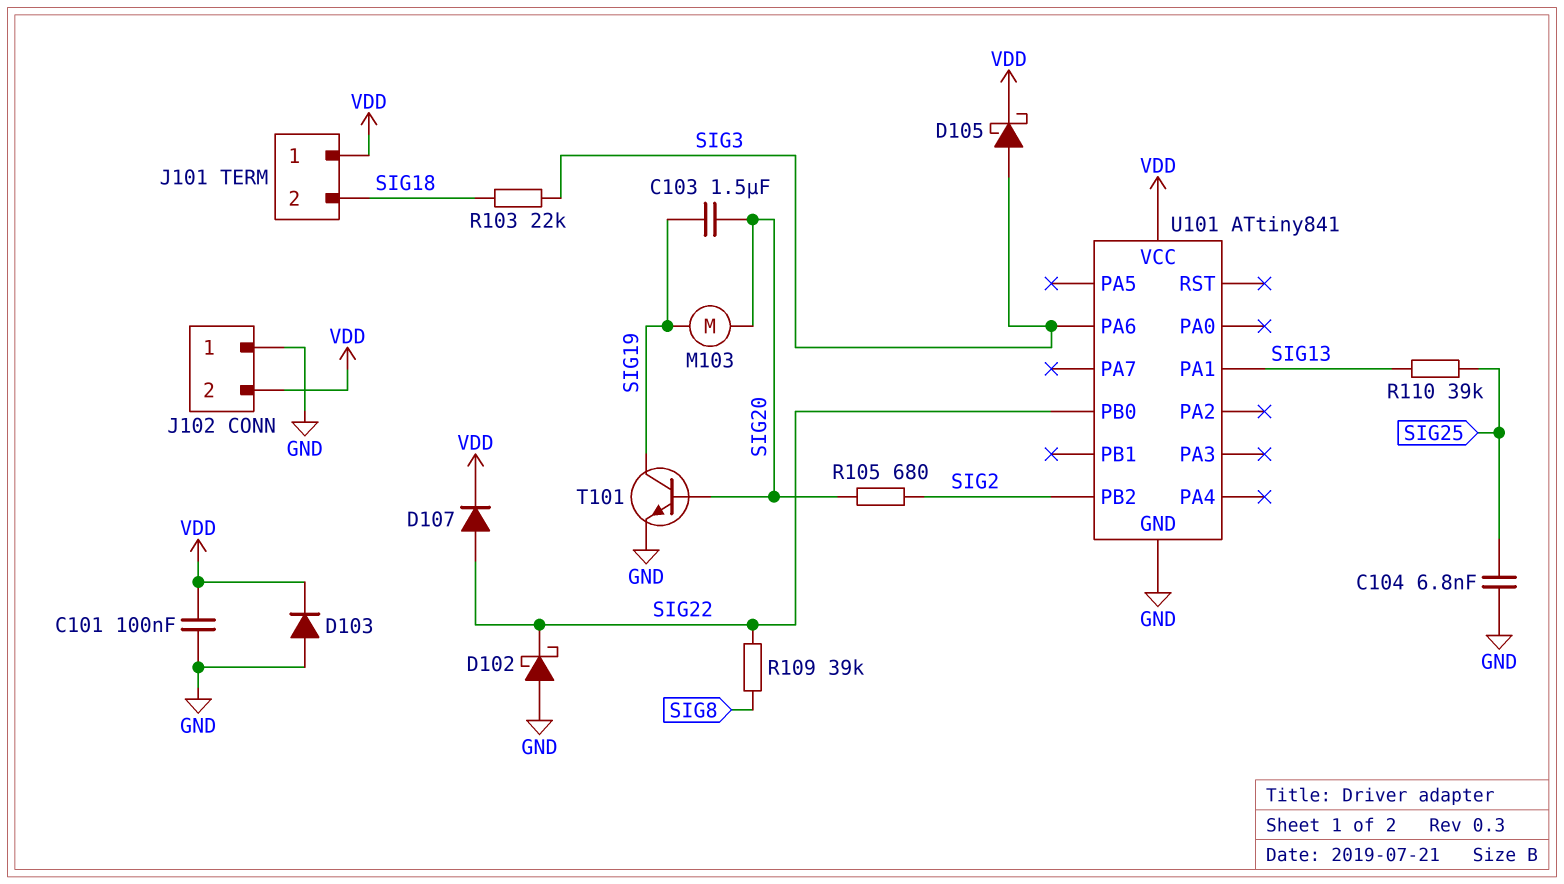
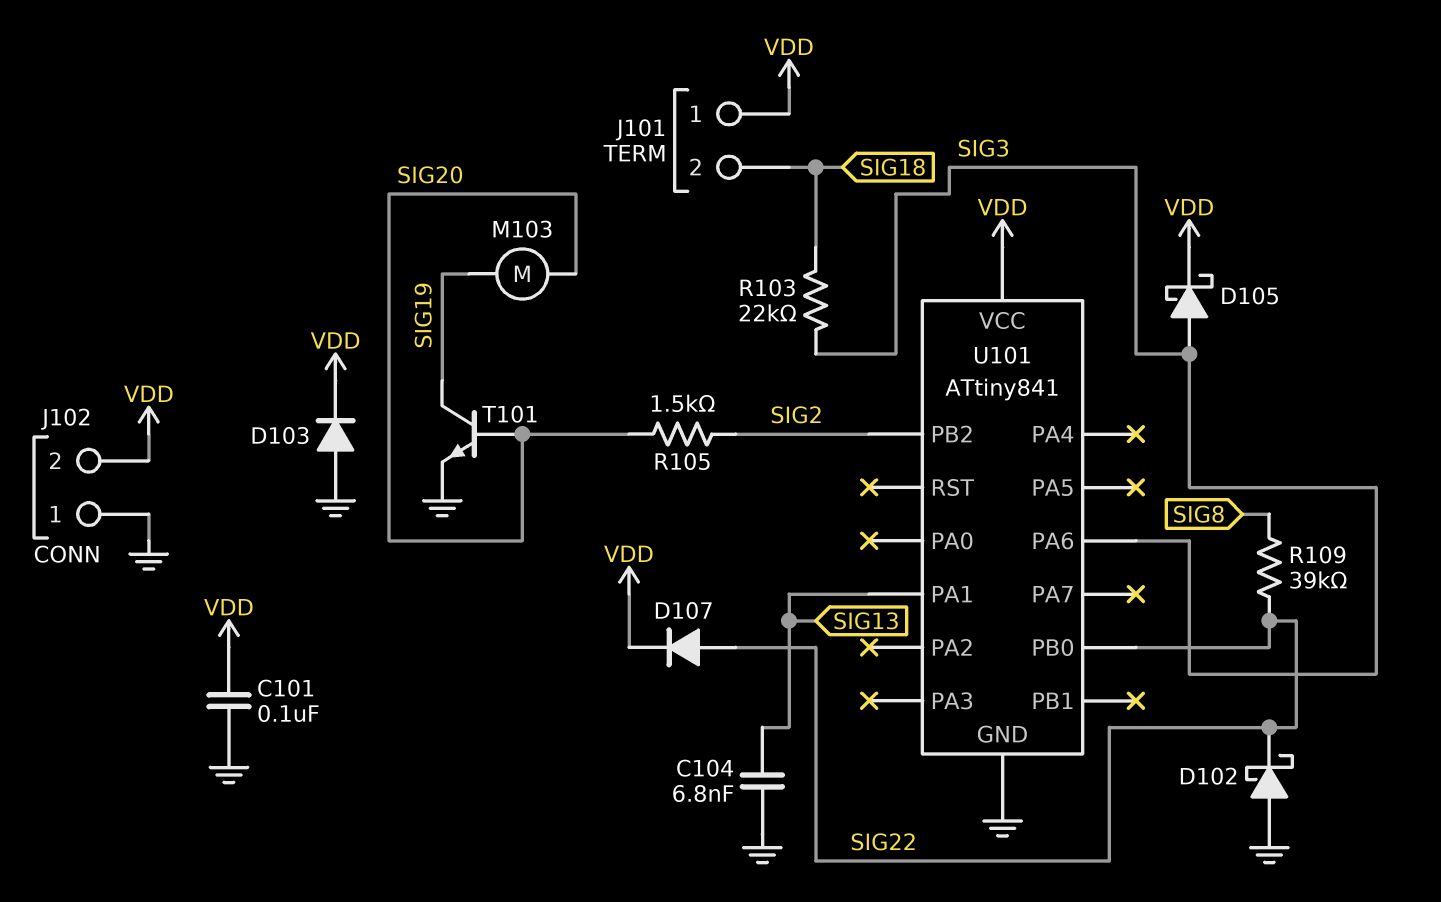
C103: 1.5uF (SIG19, SIG20) -> none
C104: 6.8nF (GND, SIG25) -> 6.8nF (GND, SIG13)
R105: 680 (SIG2, SIG20) -> 1.5k (SIG2, SIG20)
R110: 39k (SIG13, SIG25) -> none

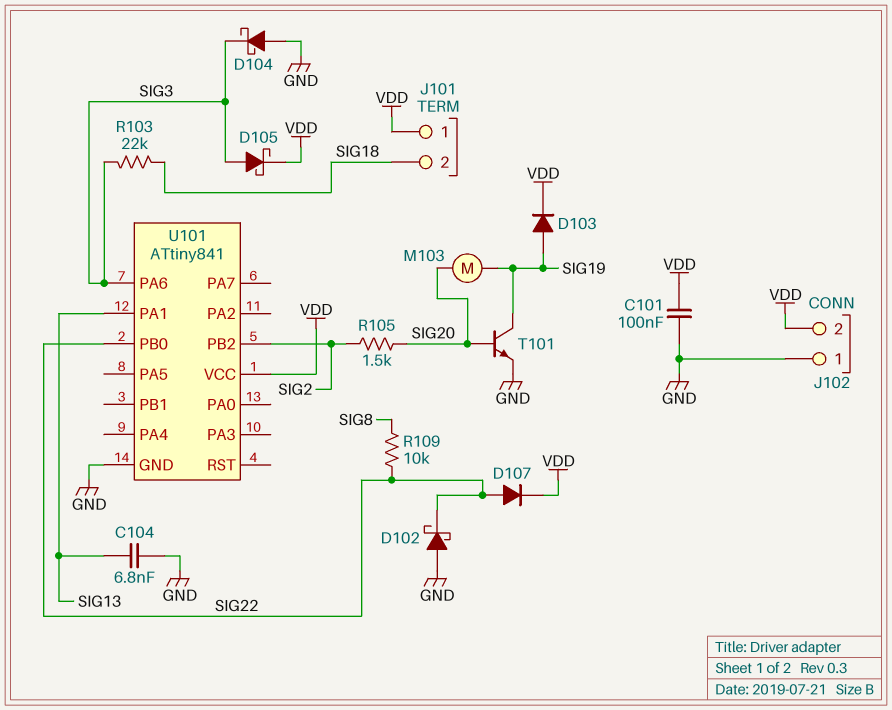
D103: diode (A GND, K VDD) -> diode (A SIG19, K VDD)
D104: none -> schottky (A GND, K SIG3)
R109: 39k (SIG8, SIG22) -> 10k (SIG8, SIG22)

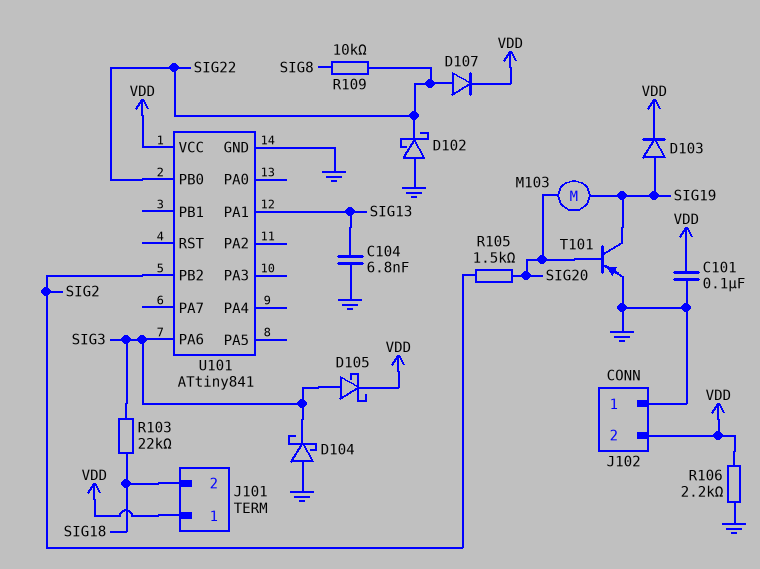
R106: none -> 2.2k (GND, VDD)
T101: NPN (B SIG20, C SIG19, E GND) -> PNP (B SIG20, C SIG19, E GND)

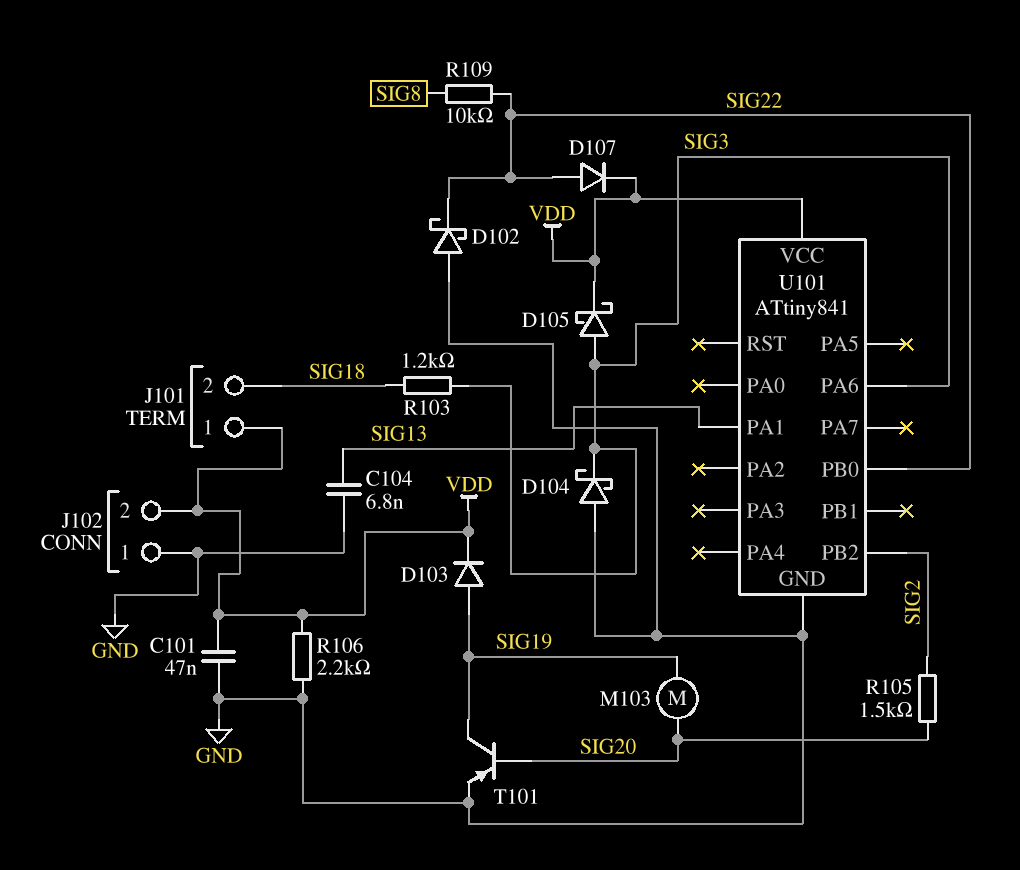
C101: 100nF (GND, VDD) -> 47nF (GND, VDD)
R103: 22k (SIG3, SIG18) -> 1.2k (SIG3, SIG18)

